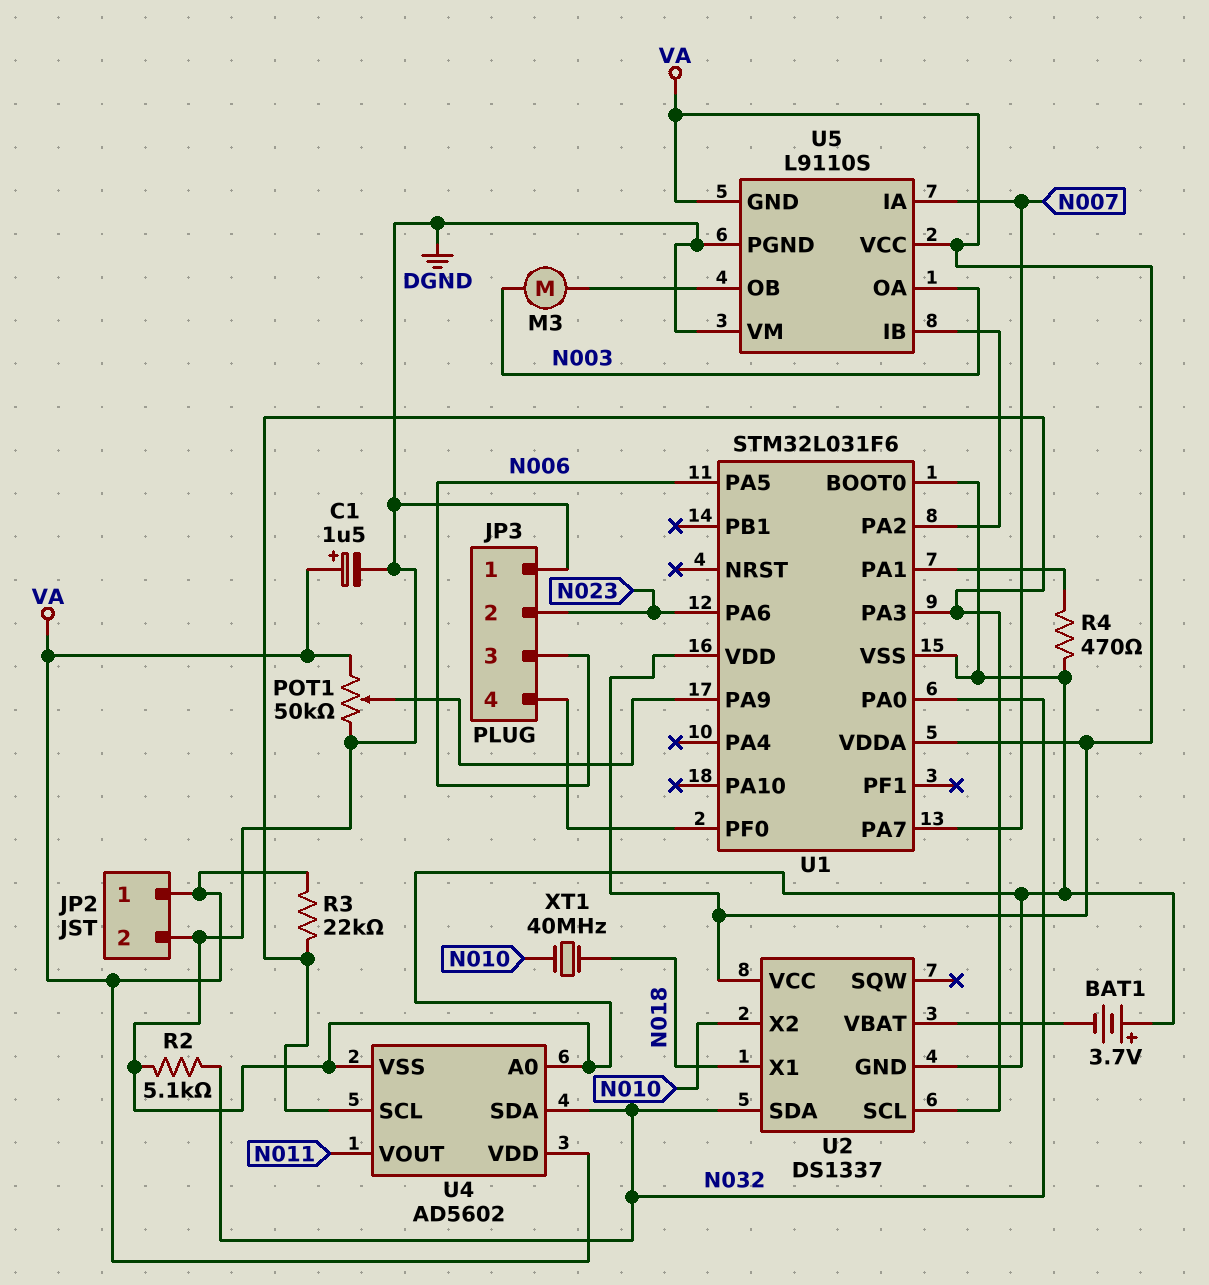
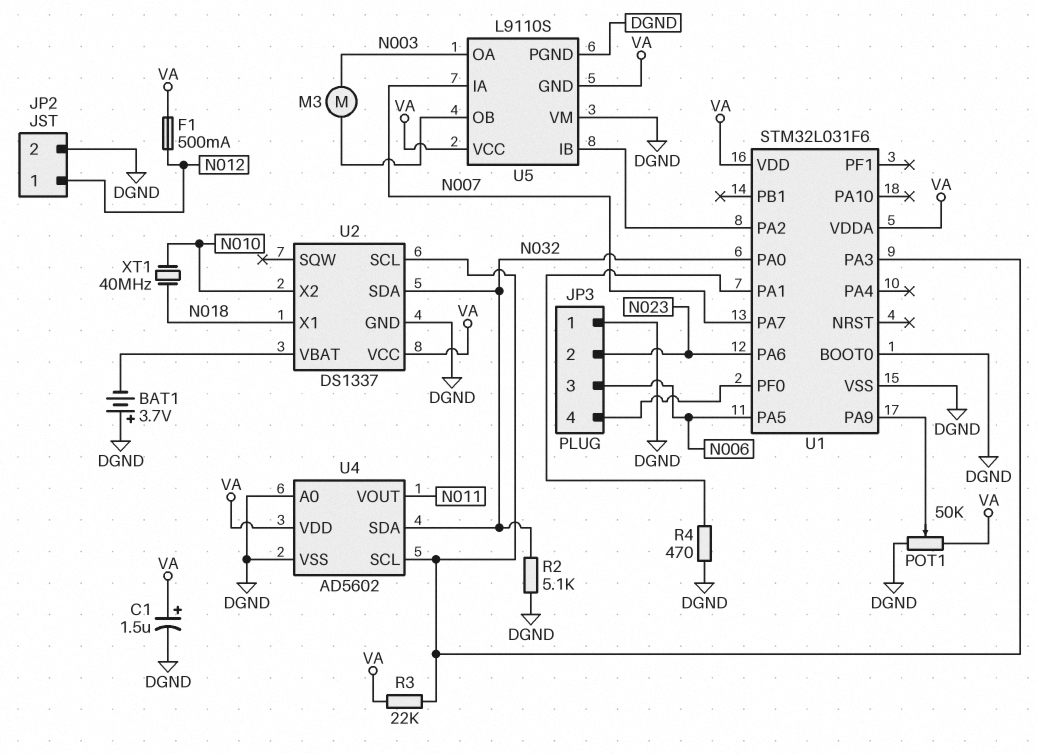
F1: none -> 500mA (N012, VA)
JP2 pin 1: VA -> N012

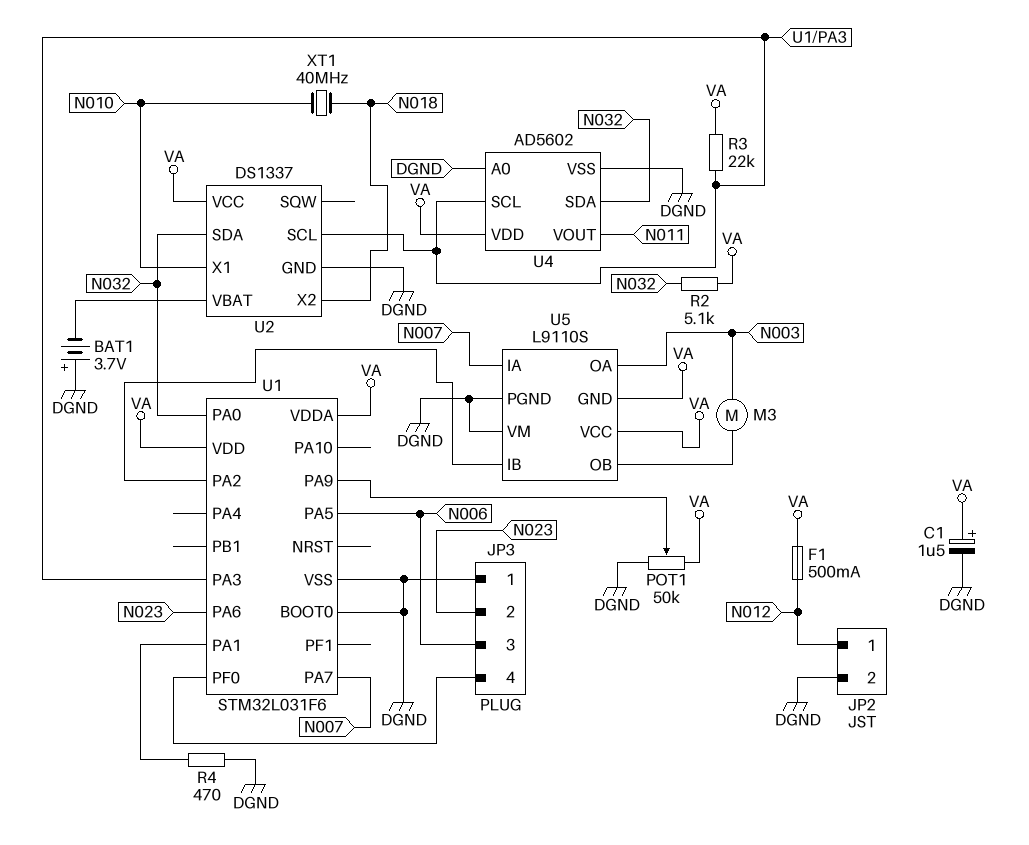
R2: 5.1k (DGND, N032) -> 5.1k (N032, VA)
U2 pin X1: N018 -> N010
U2 pin X2: N010 -> N018

